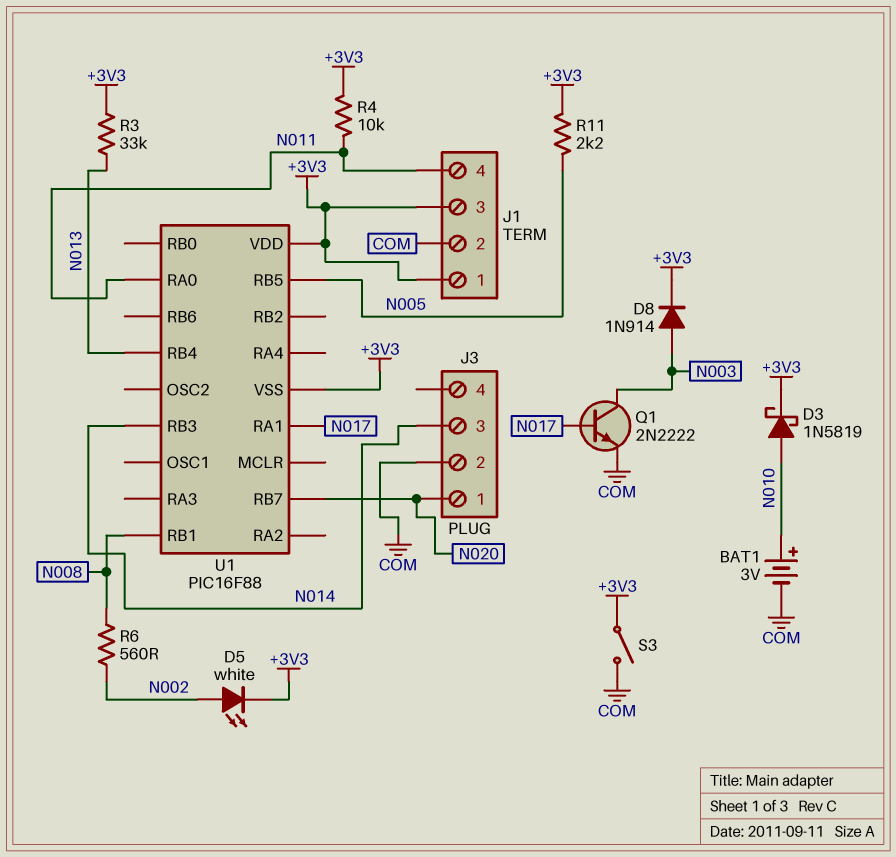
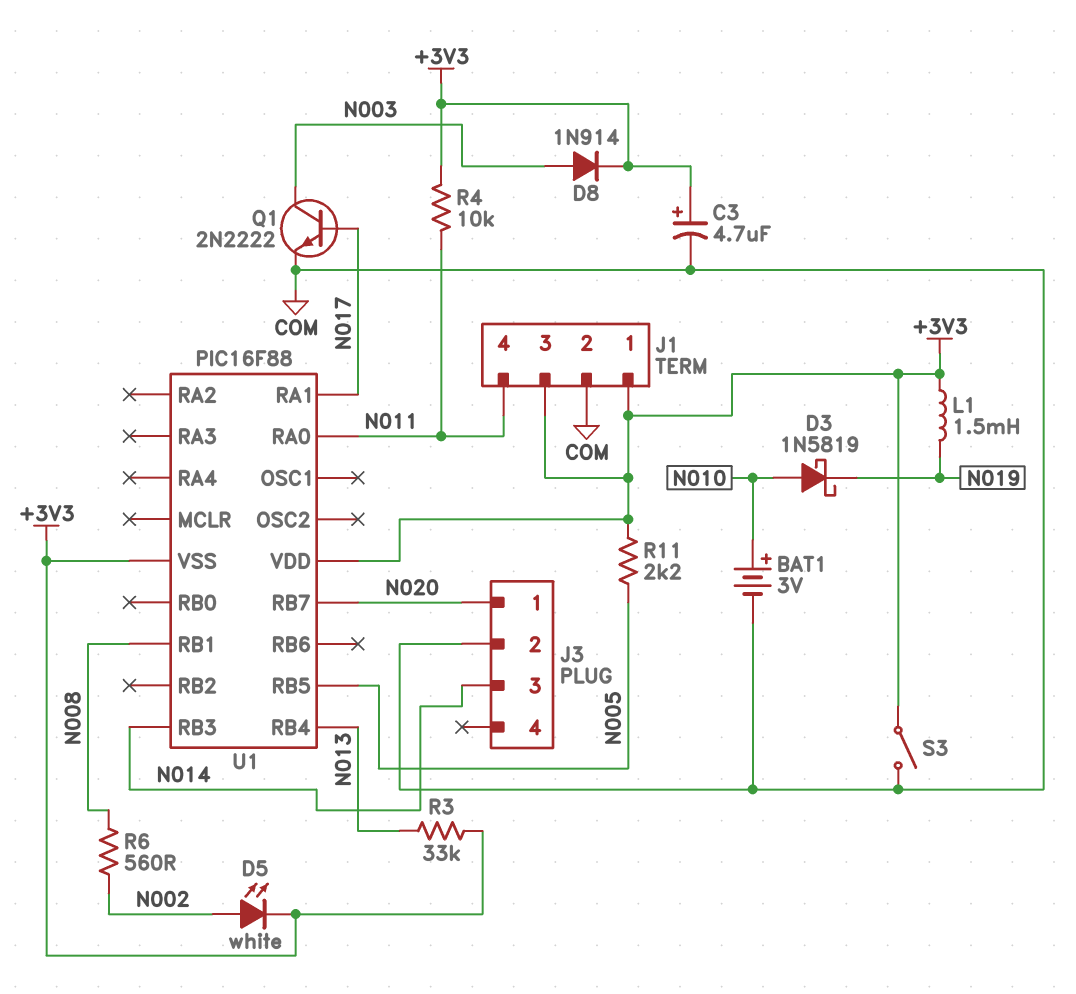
C3: none -> 4.7uF (plus +3V3, minus COM)
D3: schottky 1N5819 (A N010, K +3V3) -> schottky 1N5819 (A N010, K N019)
L1: none -> 1.5mH (+3V3, N019)

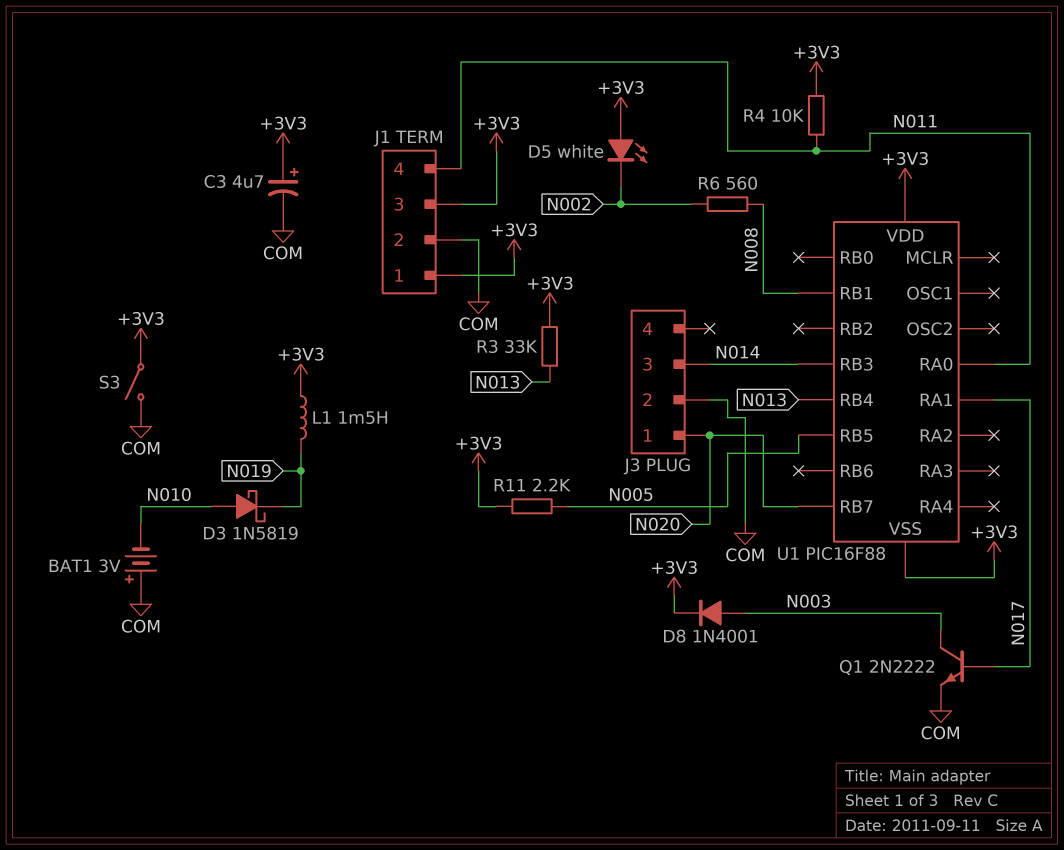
BAT1: 3V (plus N010, minus COM) -> 3V (plus COM, minus N010)
D5: LED white (A N002, K +3V3) -> LED white (A +3V3, K N002)
D8: diode 1N914 (A N003, K +3V3) -> diode 1N4001 (A N003, K +3V3)

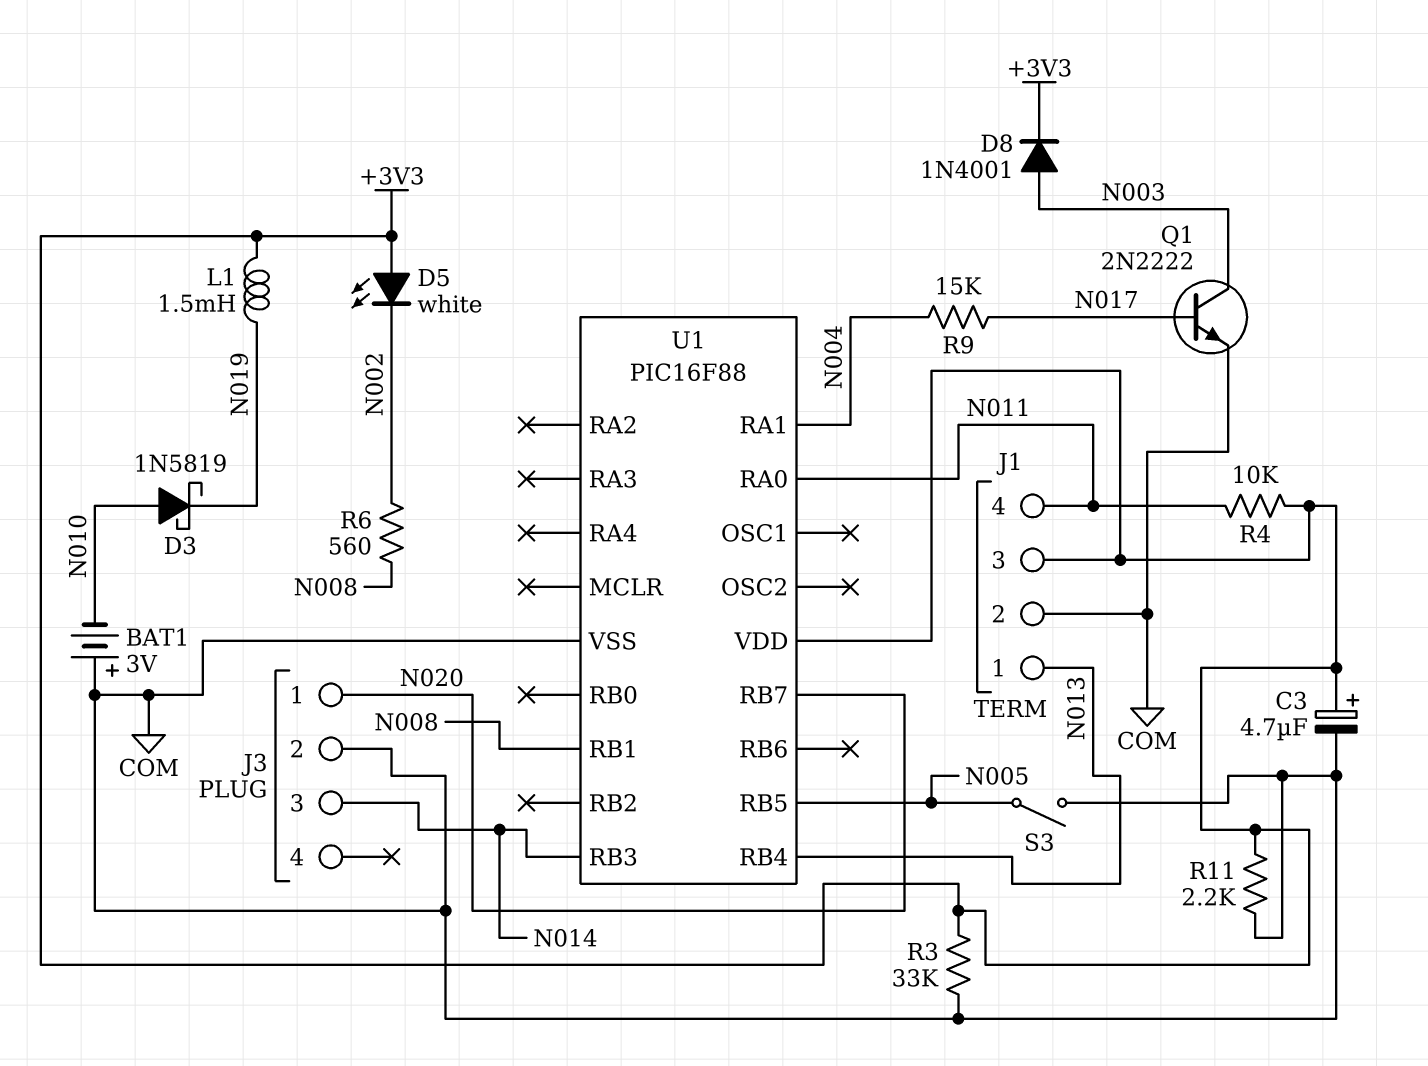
J1 pin 1: +3V3 -> N013
R3: 33k (+3V3, N013) -> 33k (+3V3, COM)
R9: none -> 15k (N004, N017)
R11: 2.2k (+3V3, N005) -> 2.2k (+3V3, COM)
S3: switch (+3V3, COM) -> switch (COM, N005)
U1 pin RA1: N017 -> N004
U1 pin VSS: +3V3 -> COM

